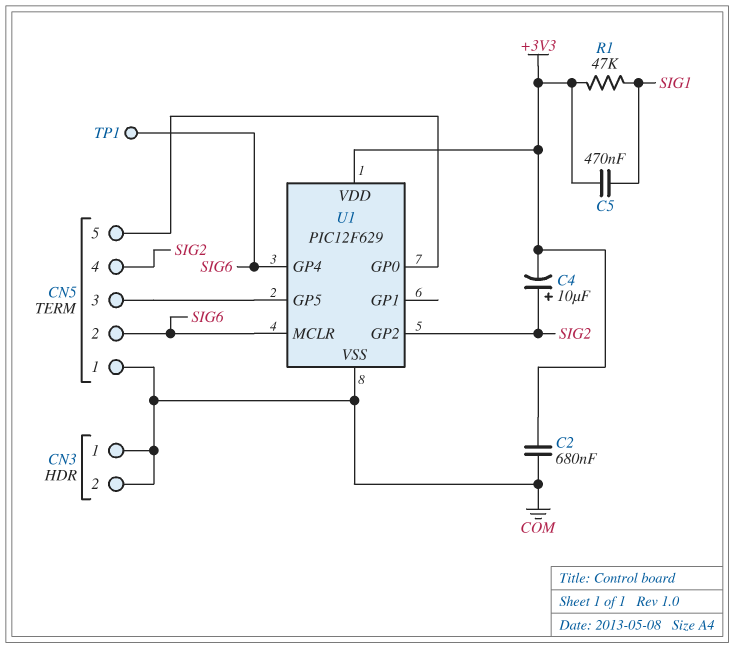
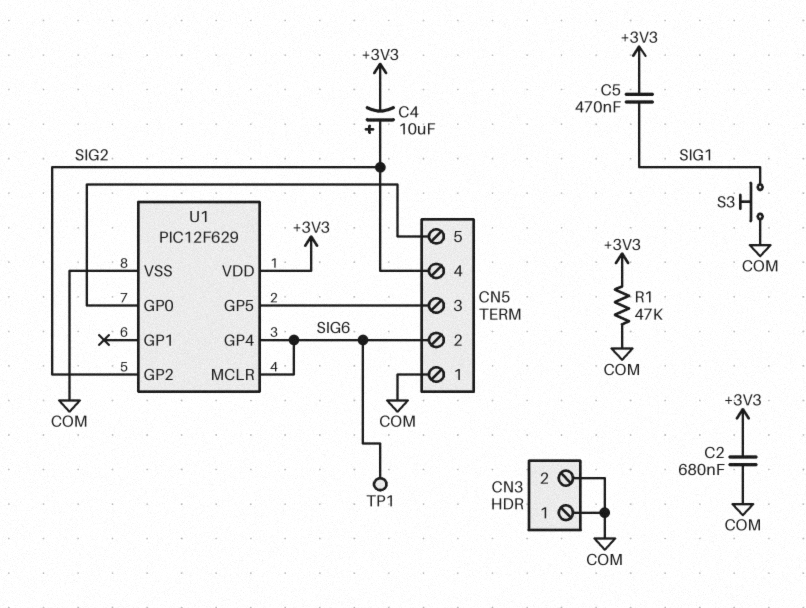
R1: 47k (+3V3, SIG1) -> 47k (+3V3, COM)
S3: none -> button (COM, SIG1)

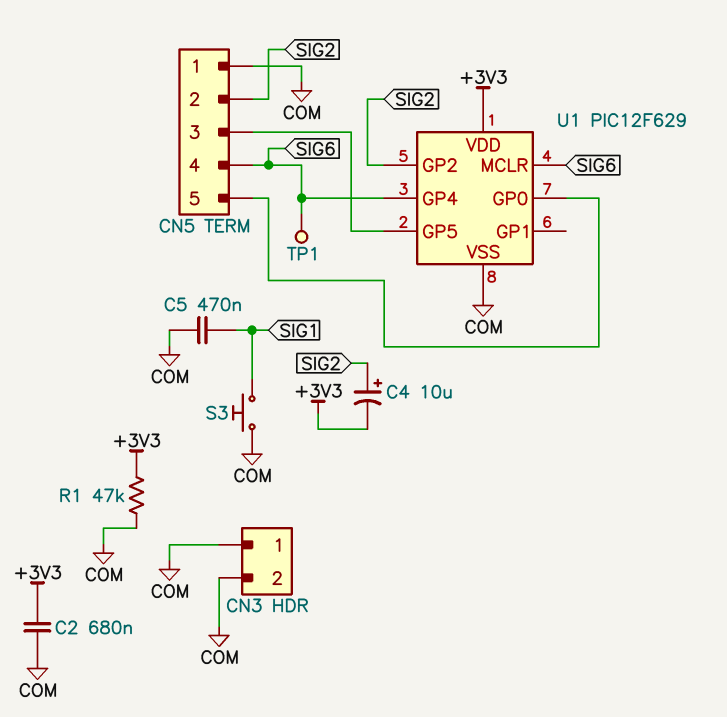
C5: 470nF (+3V3, SIG1) -> 470nF (COM, SIG1)
CN5 pin 2: SIG6 -> SIG2
CN5 pin 4: SIG2 -> SIG6

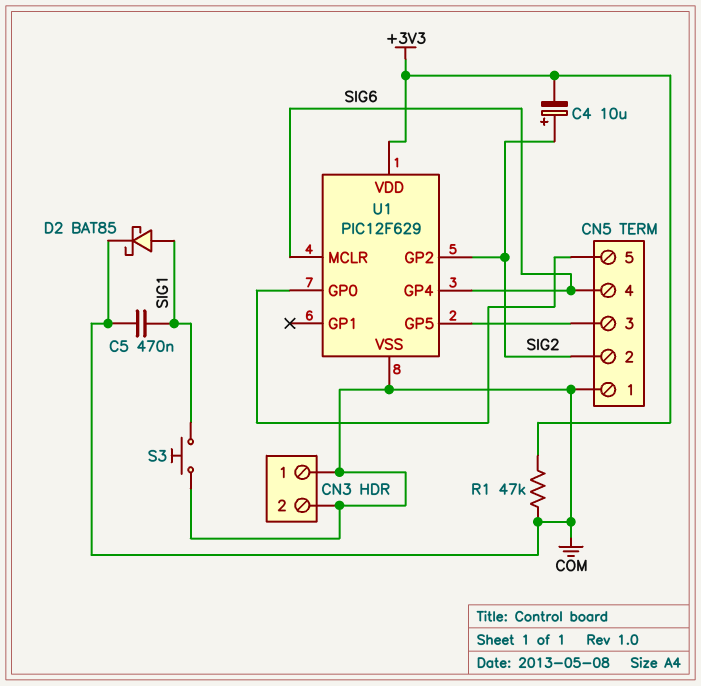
C2: 680nF (+3V3, COM) -> none
D2: none -> schottky BAT85 (A SIG1, K COM)
TP1: test point (SIG6) -> none

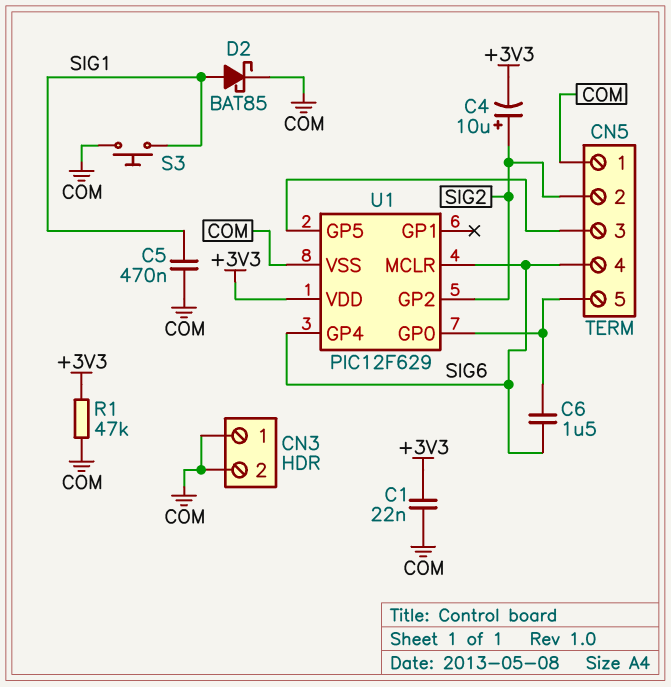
C1: none -> 22nF (+3V3, COM)
C6: none -> 1.5uF (CN5/5, SIG6)

